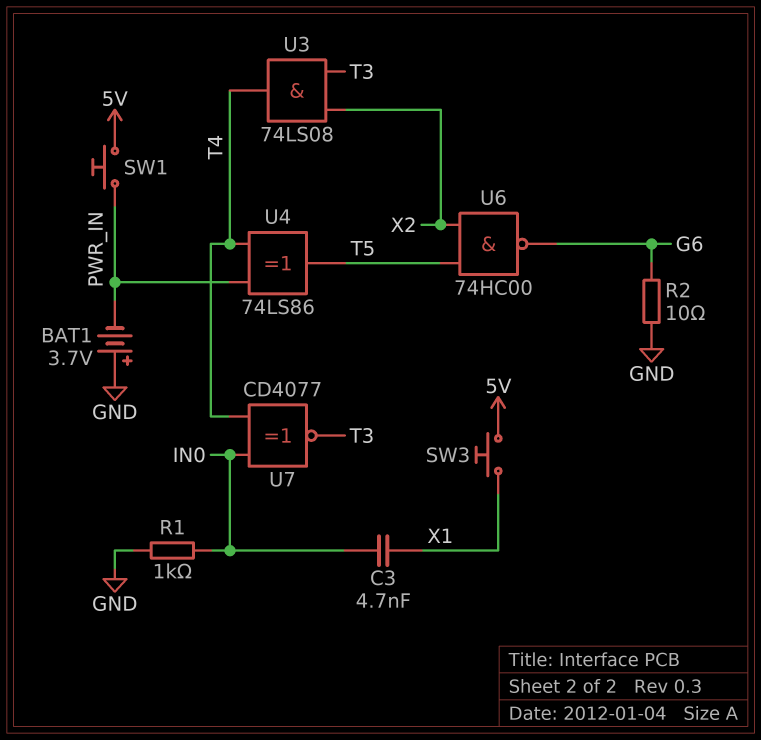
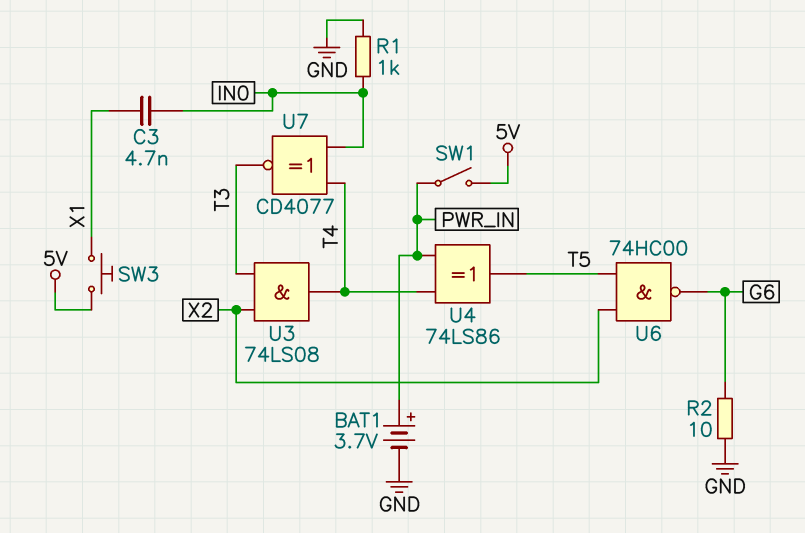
BAT1: 3.7V (plus GND, minus PWR_IN) -> 3.7V (plus PWR_IN, minus GND)
SW1: button (5V, PWR_IN) -> switch (5V, PWR_IN)

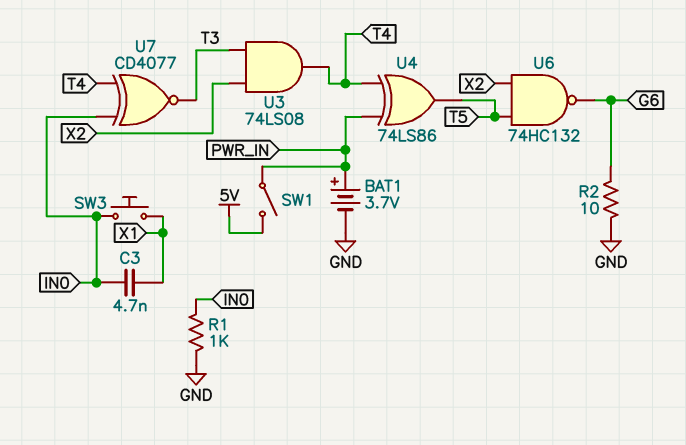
SW3: button (5V, X1) -> button (IN0, X1)
U6: NAND 74HC00 (in T5, in X2, out G6) -> NAND 74HC132 (in T5, in X2, out G6)

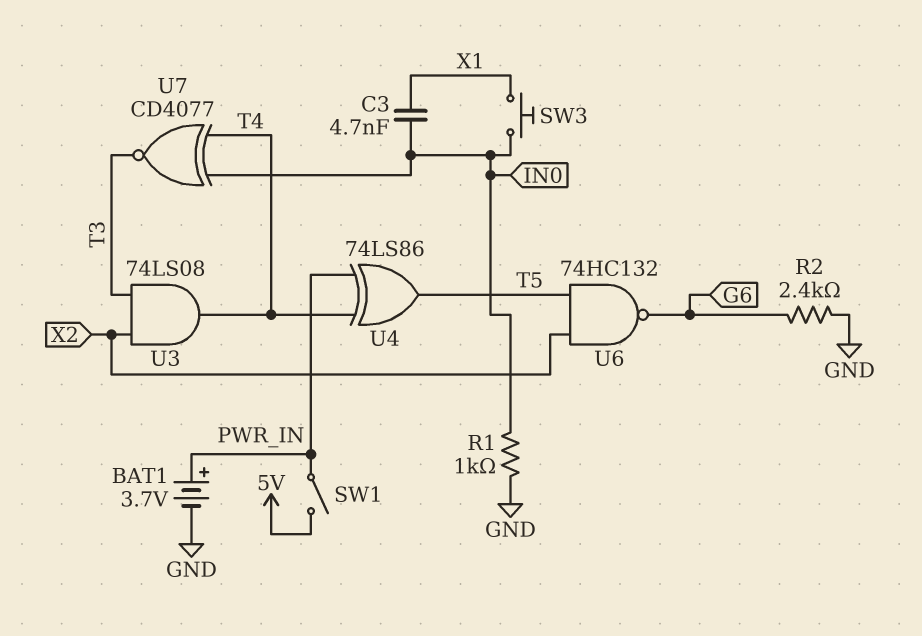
R2: 10 (G6, GND) -> 2.4k (G6, GND)

